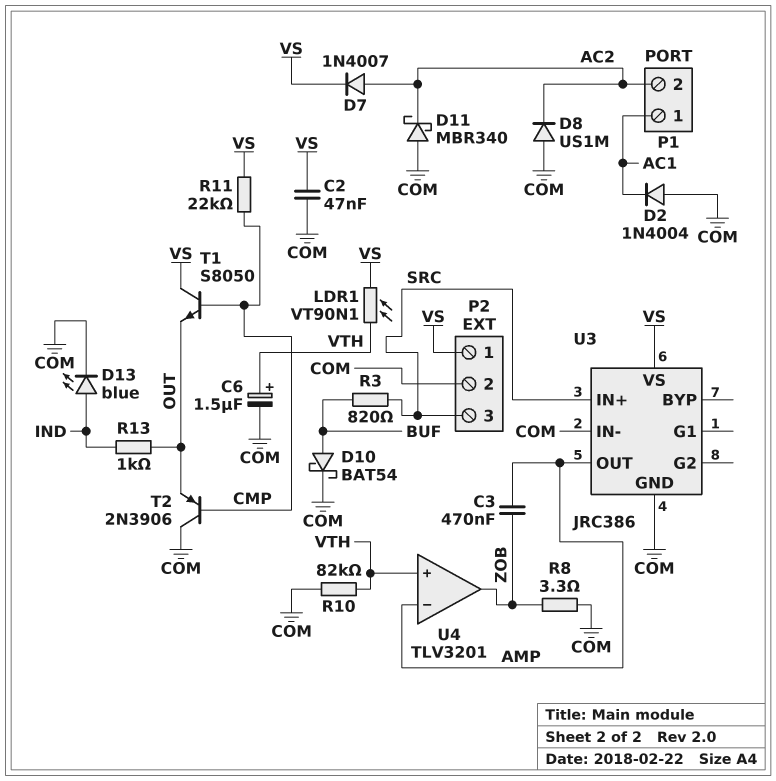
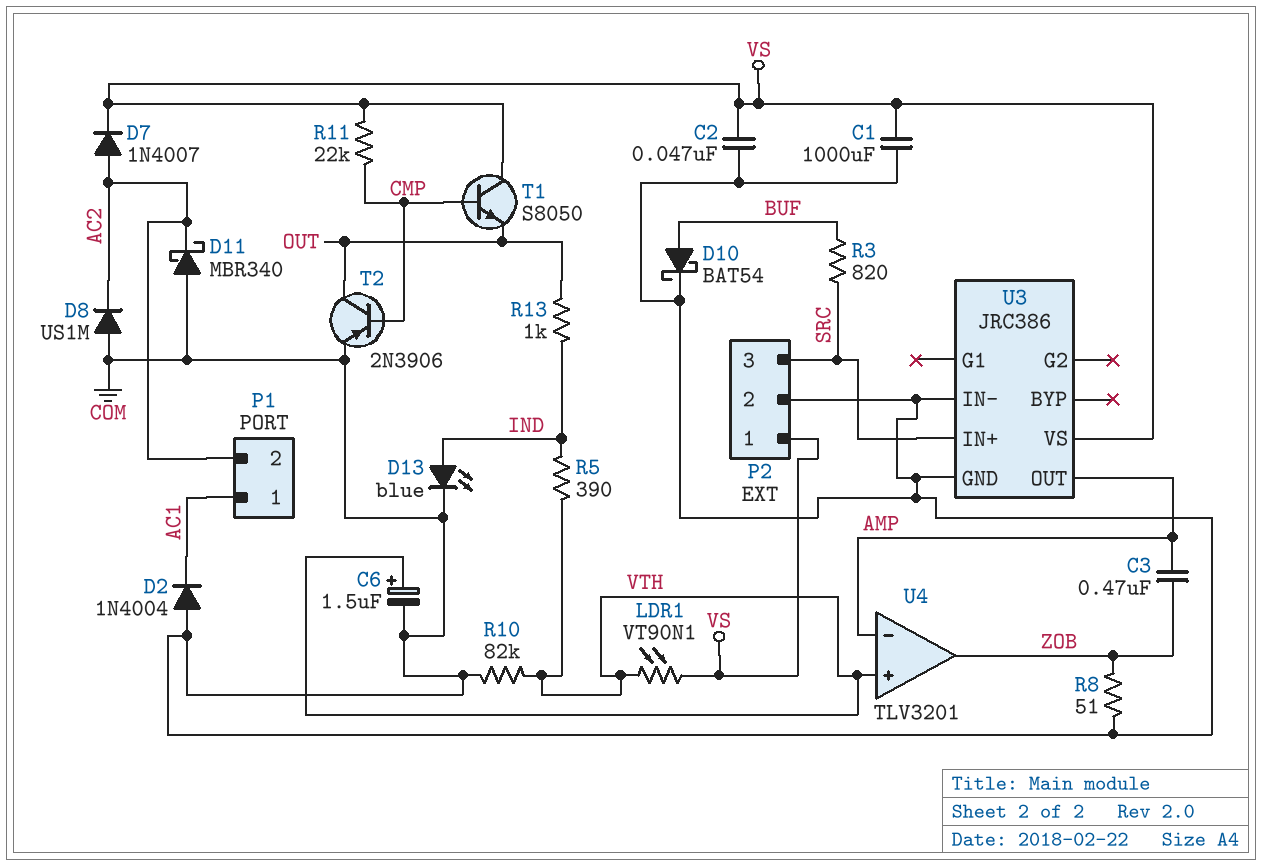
C1: none -> 1000uF (COM, VS)
R5: none -> 390 (IND, VTH)
R8: 3.3 (COM, ZOB) -> 51 (COM, ZOB)
T2: PNP 2N3906 (B CMP, C COM, E OUT) -> PNP 2N3906 (B CMP, C OUT, E COM)

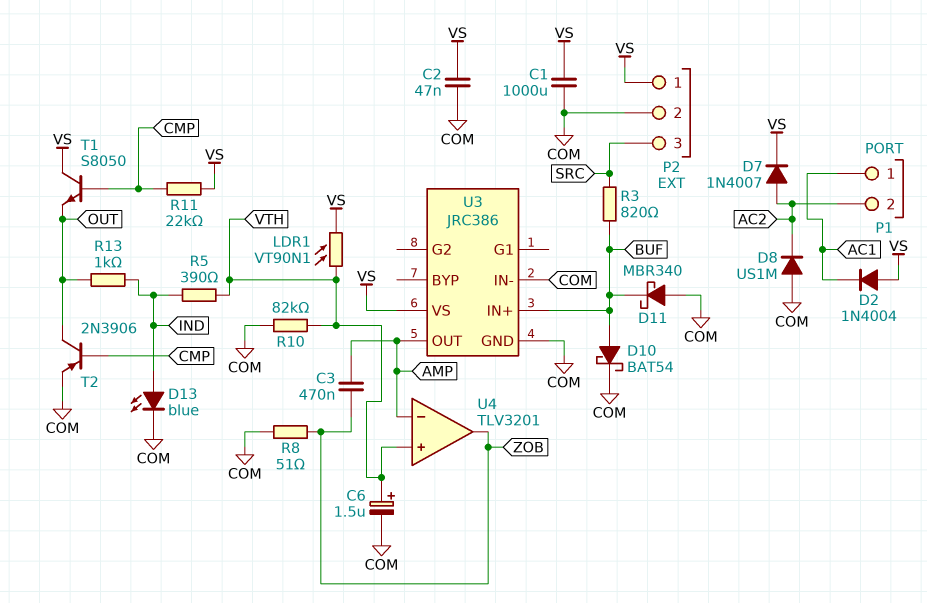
D2: diode 1N4004 (A COM, K AC1) -> diode 1N4004 (A VS, K AC1)
D11: schottky MBR340 (A COM, K AC2) -> schottky MBR340 (A COM, K BUF)
U3 pin IN+: SRC -> BUF

